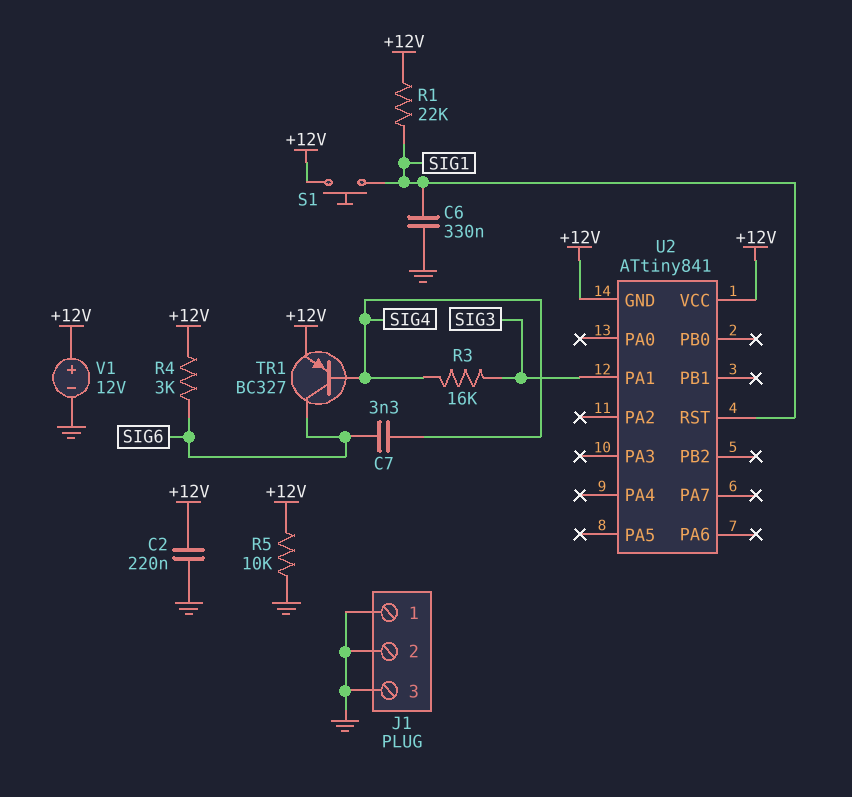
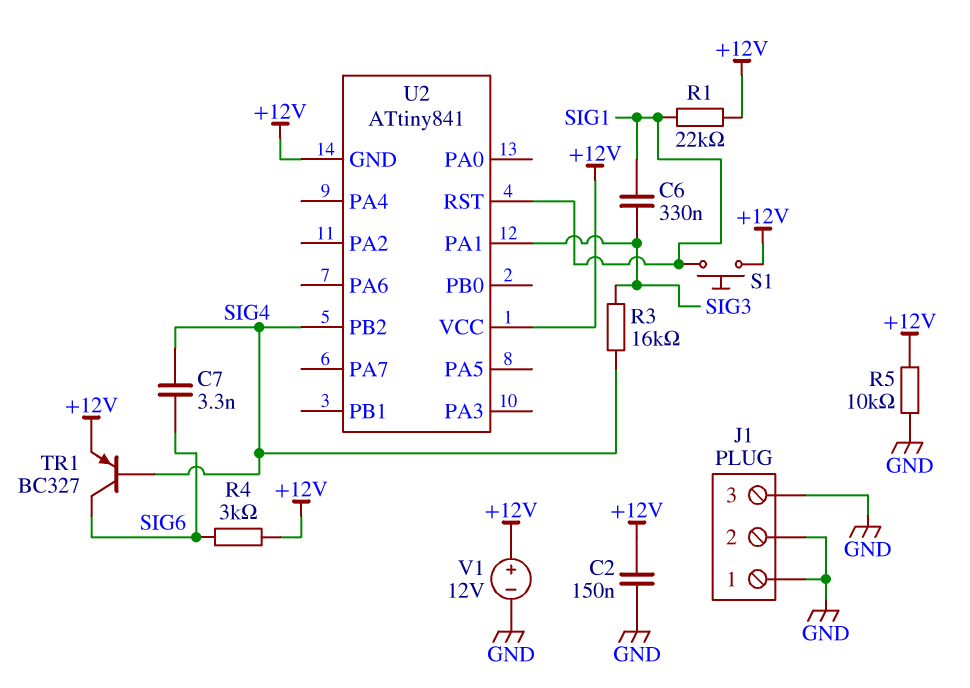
C2: 220nF (+12V, GND) -> 150nF (+12V, GND)
C6: 330nF (GND, SIG1) -> 330nF (SIG1, SIG3)
U2 pin PB2: none -> SIG4

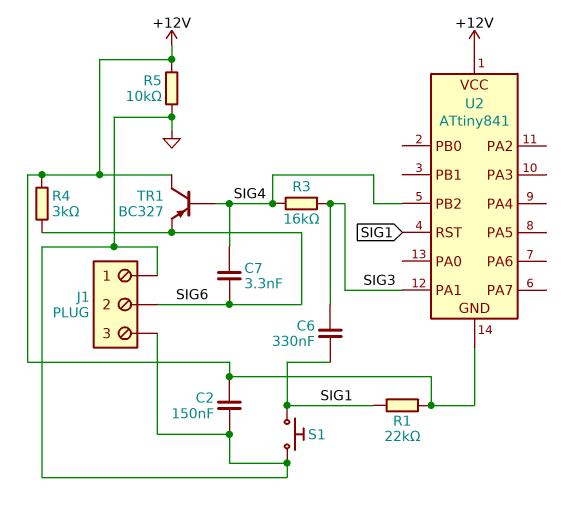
J1 pin 2: GND -> SIG6
S1: button (+12V, SIG1) -> button (GND, SIG1)
TR1: PNP BC327 (B SIG4, C SIG6, E +12V) -> PNP BC327 (B SIG4, C +12V, E SIG6)
V1: 12V (plus +12V, minus GND) -> none

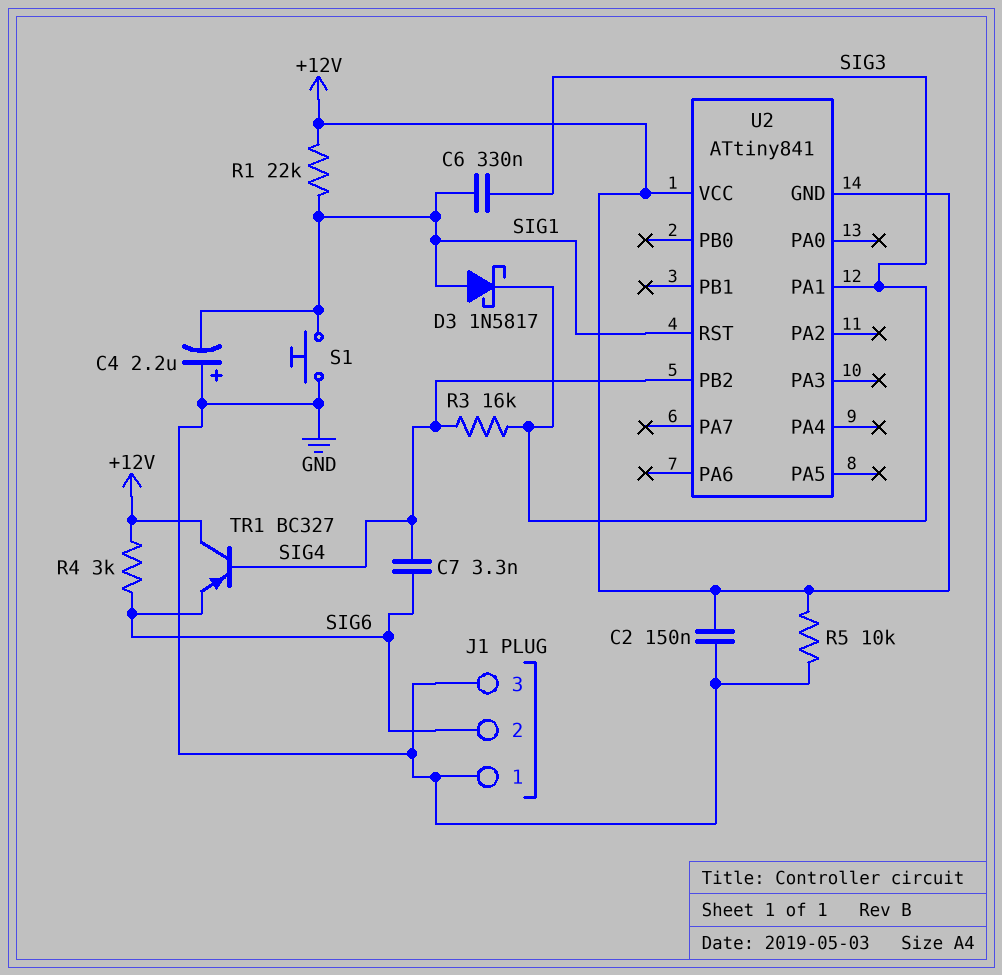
C4: none -> 2.2uF (plus GND, minus SIG1)
D3: none -> schottky 1N5817 (A SIG1, K SIG3)

